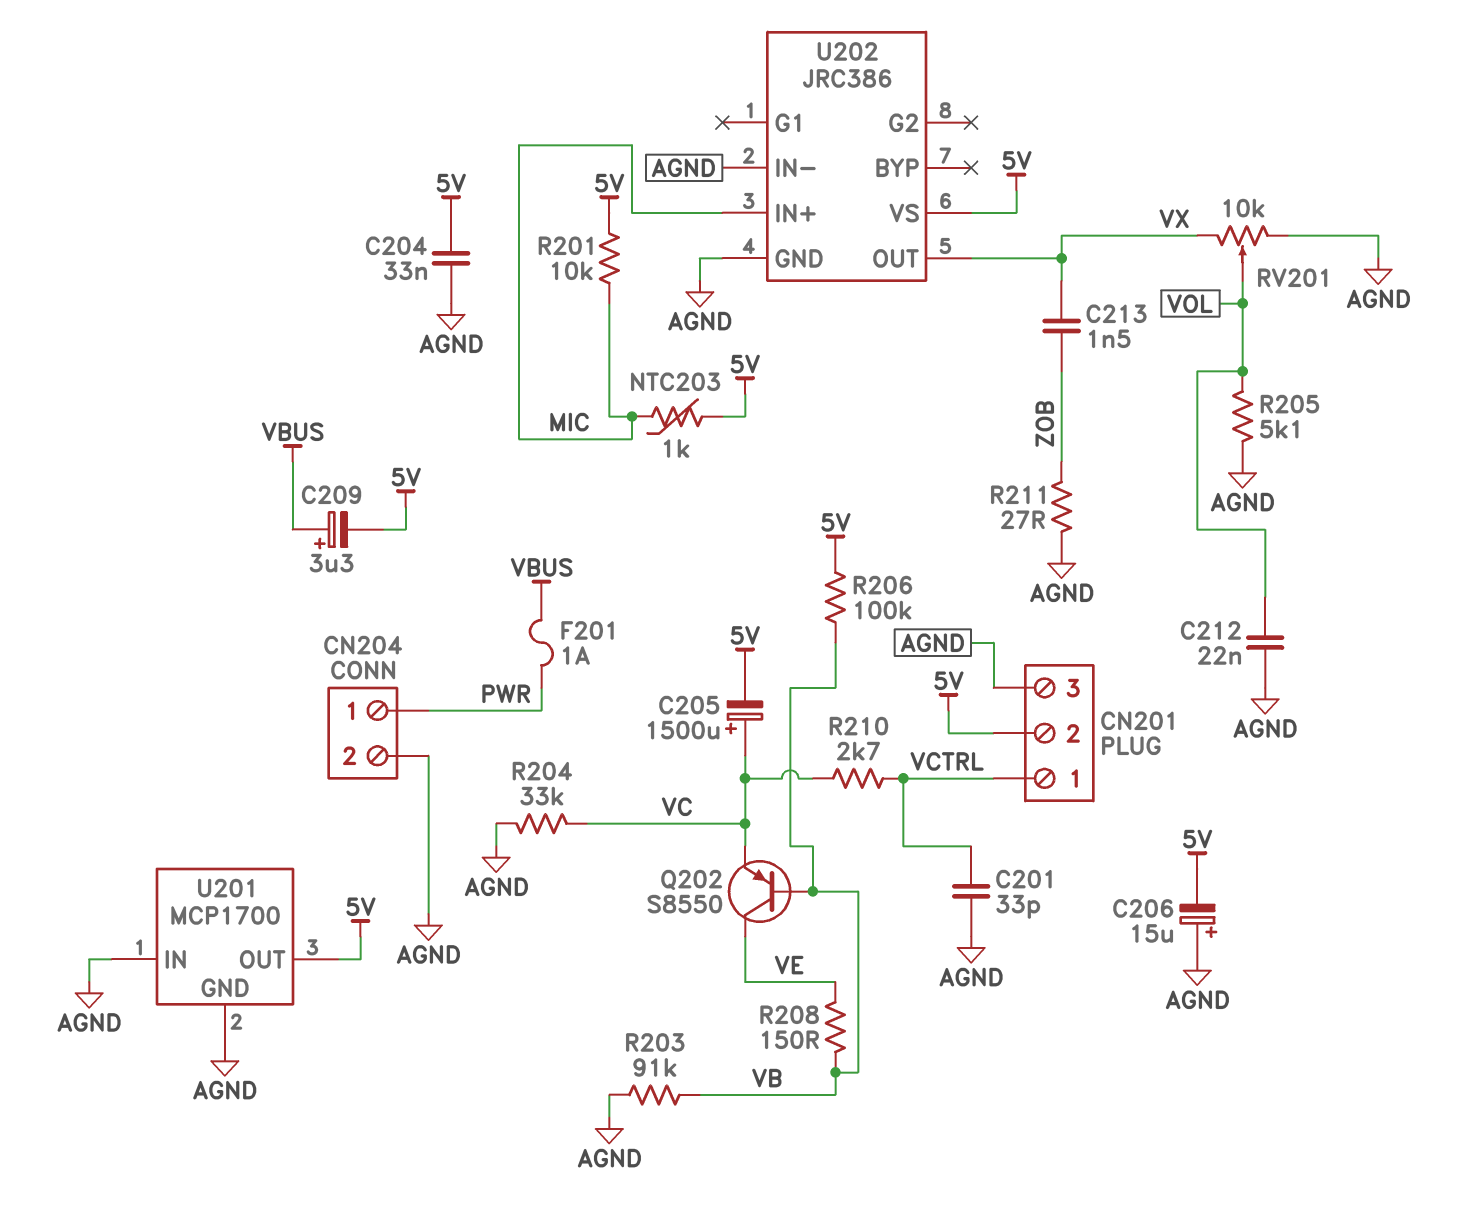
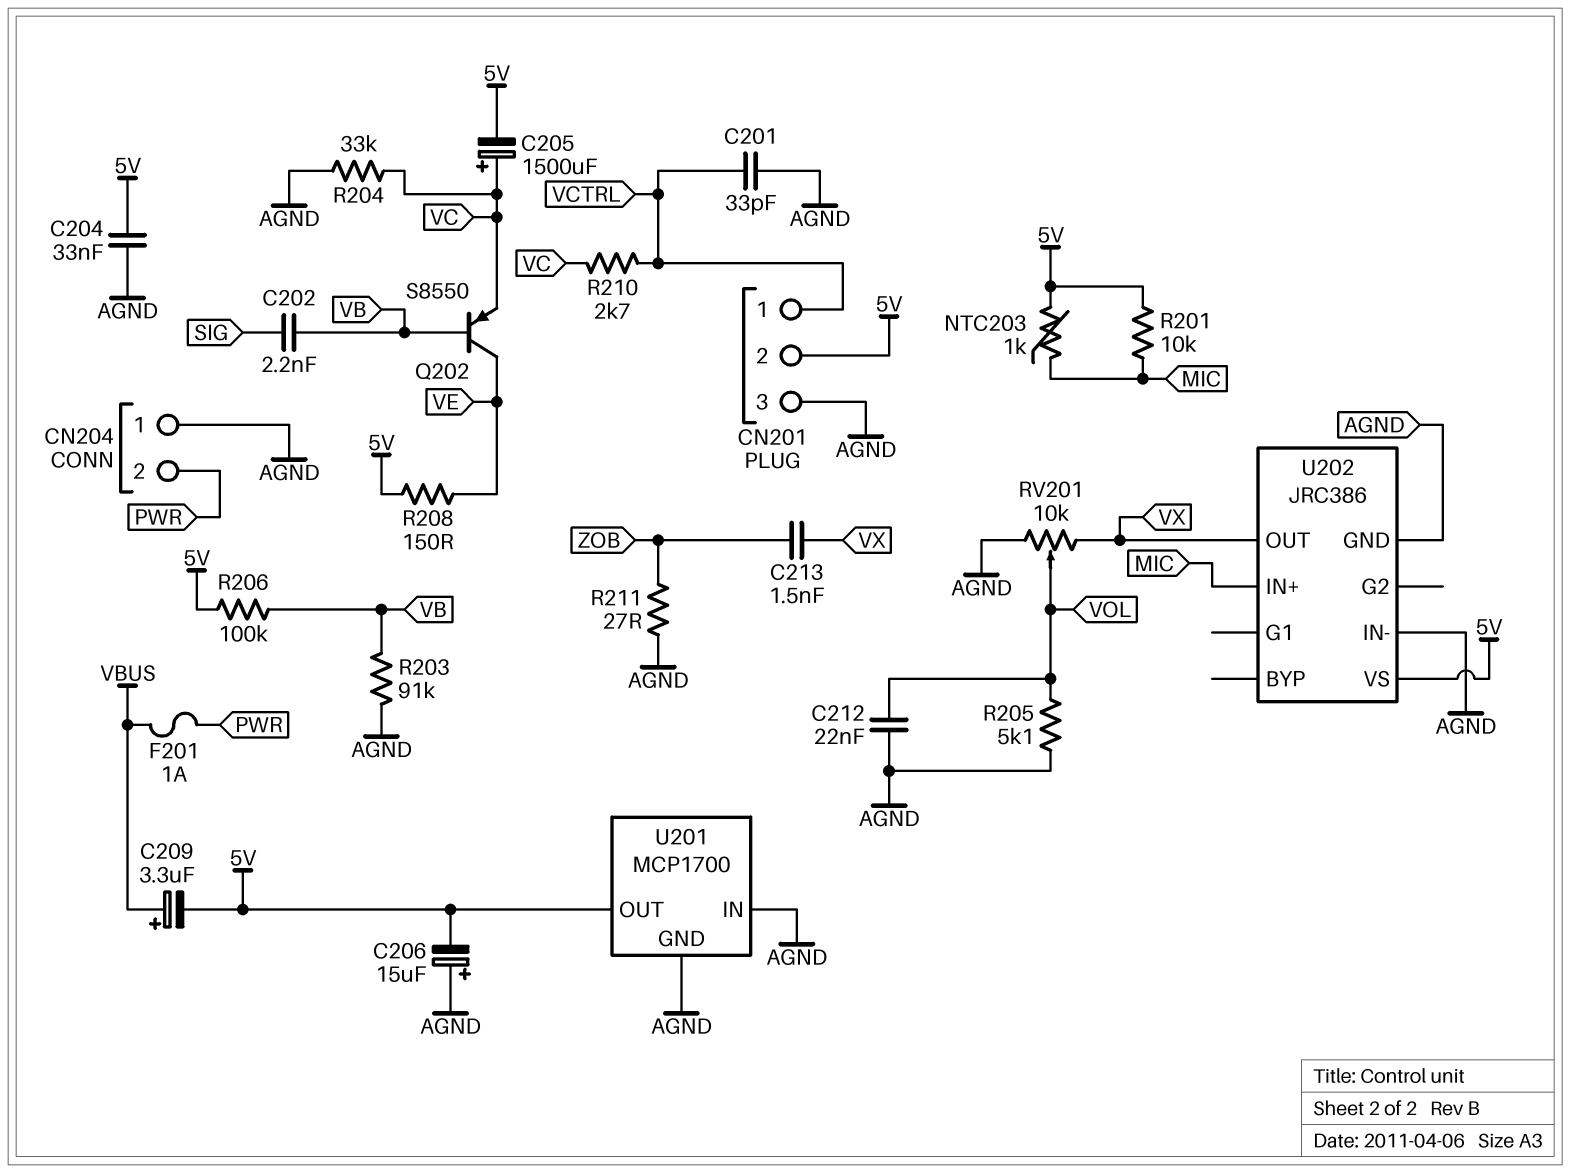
C202: none -> 2.2nF (SIG, VB)
CN204 pin 1: PWR -> AGND
CN204 pin 2: AGND -> PWR
R208: 150 (VB, VE) -> 150 (5V, VE)

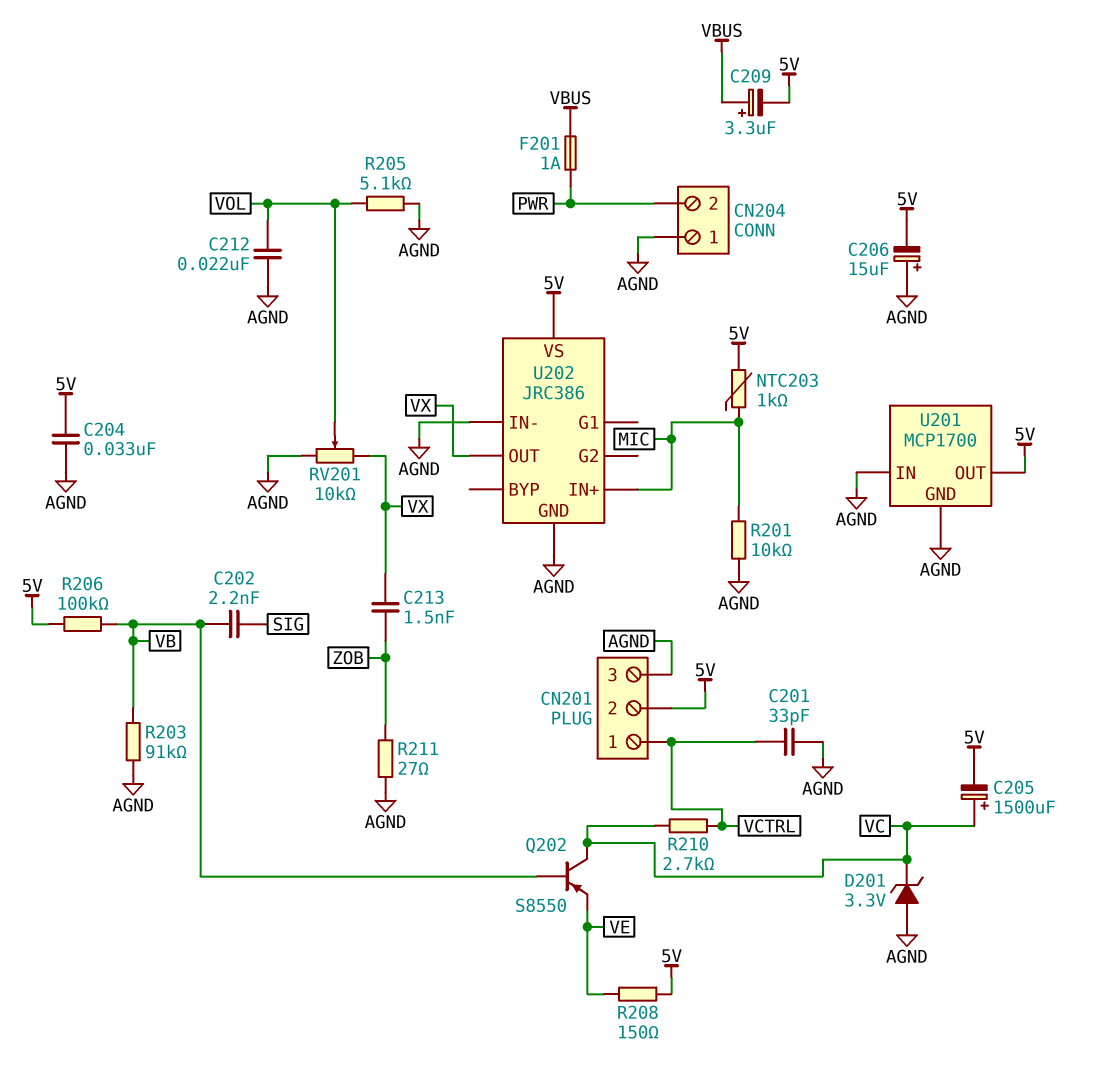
D201: none -> zener 3.3V (A AGND, K VC)
Q202: PNP S8550 (B VB, C VE, E VC) -> PNP S8550 (B VB, C VC, E VE)
R201: 10k (5V, MIC) -> 10k (AGND, MIC)
R204: 33k (AGND, VC) -> none

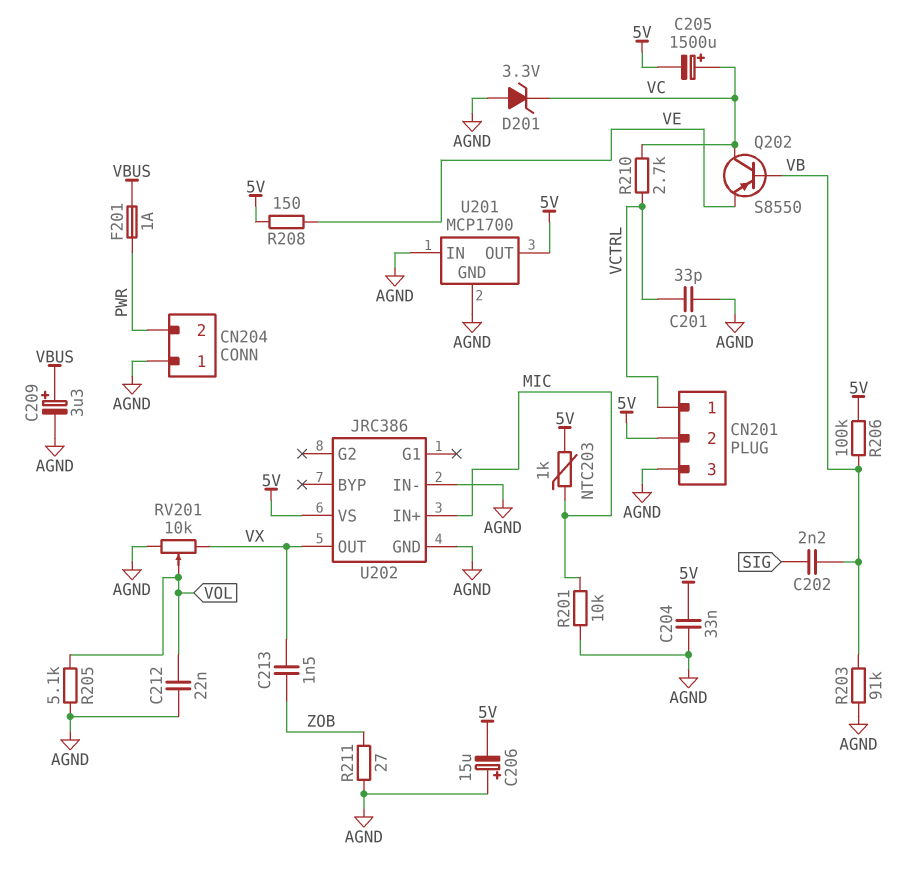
C209: 3.3uF (plus VBUS, minus 5V) -> 3.3uF (plus VBUS, minus AGND)

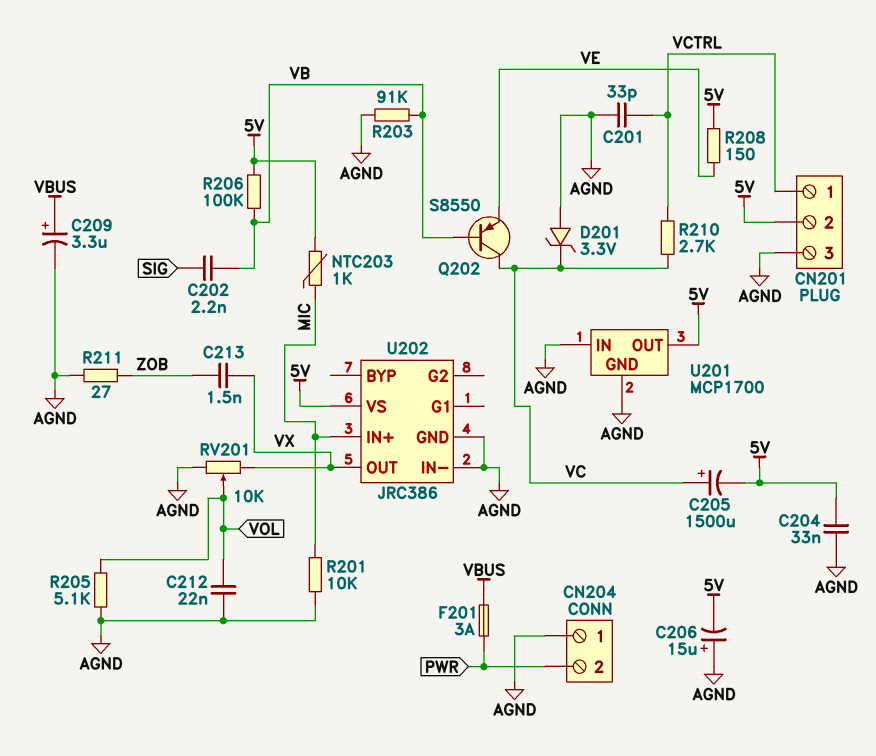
F201: 1A (PWR, VBUS) -> 3A (PWR, VBUS)

